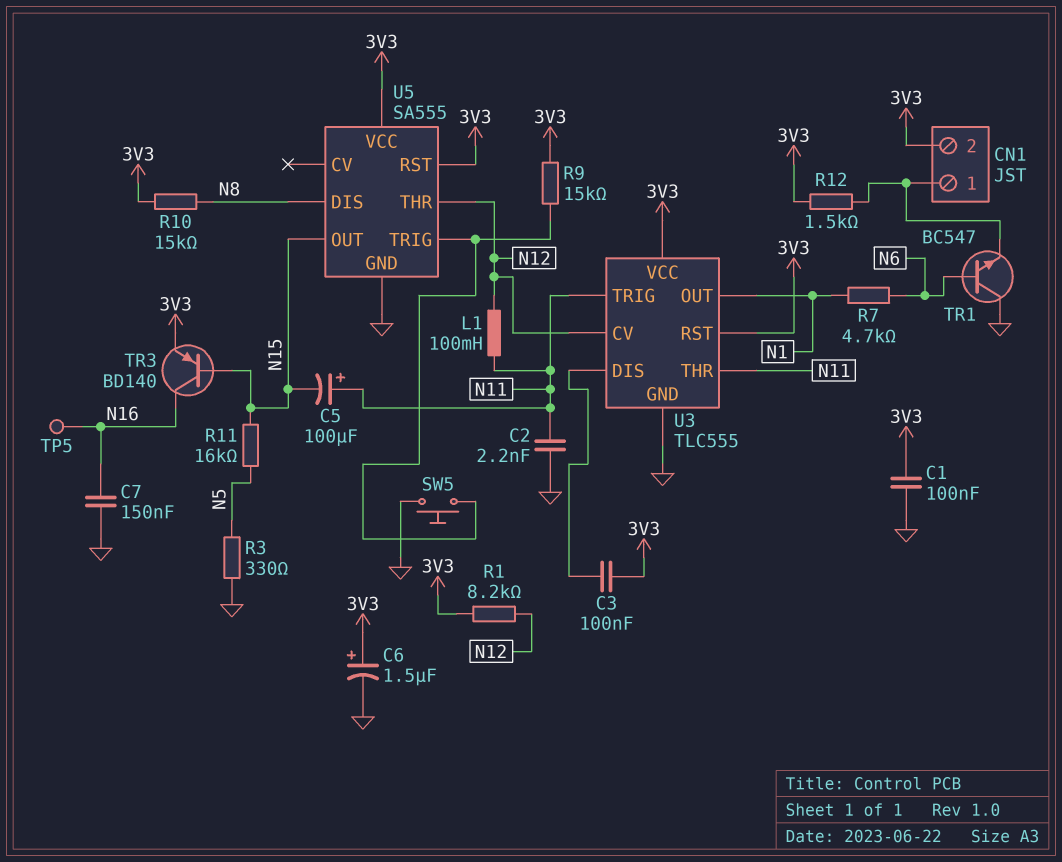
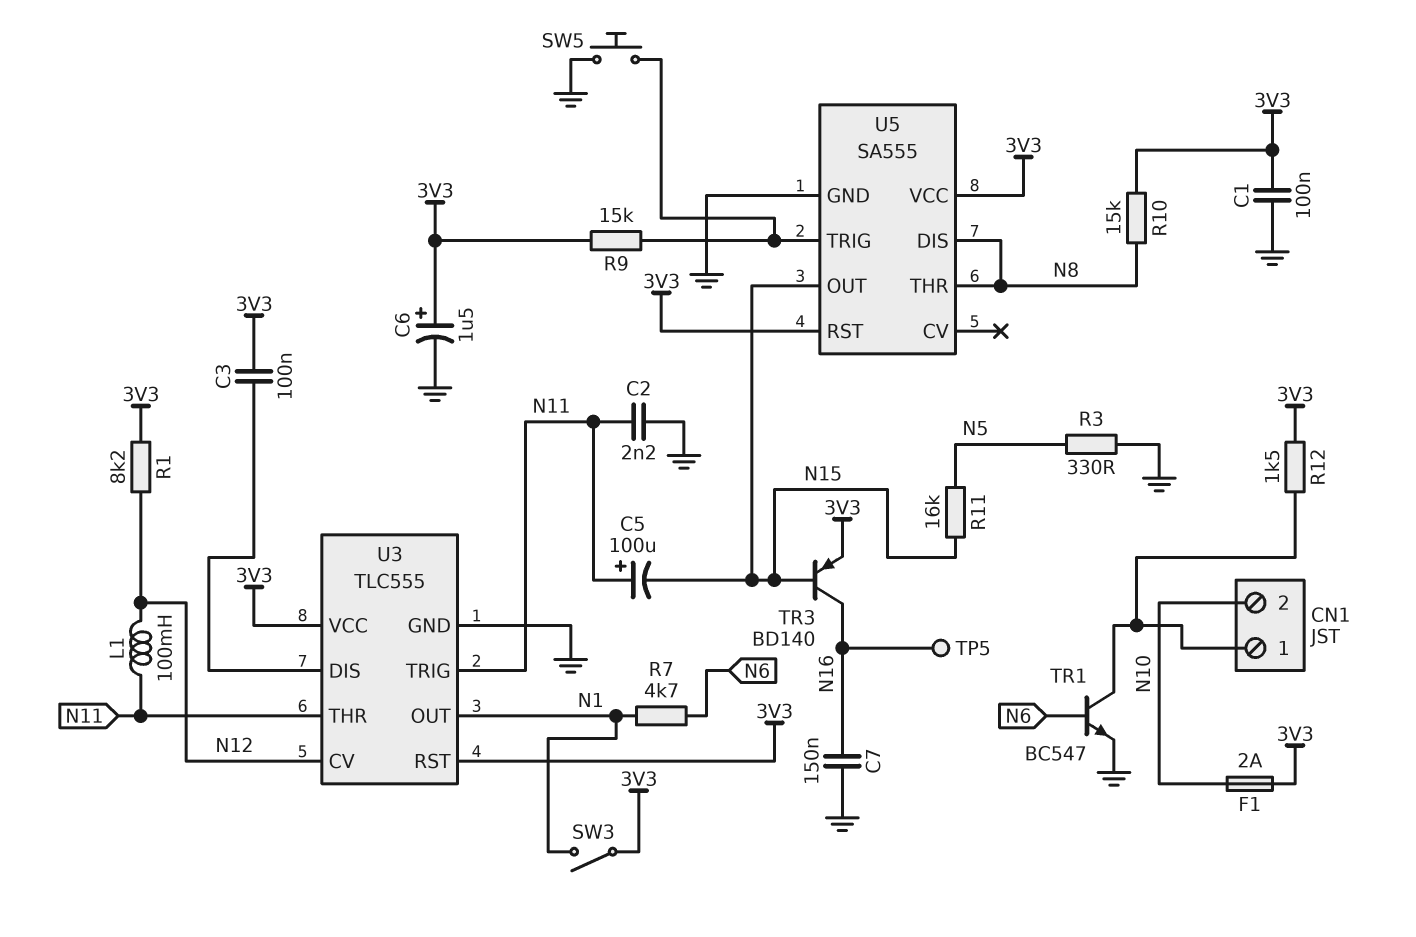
CN1 pin 2: 3V3 -> N10
F1: none -> 2A (3V3, N10)
SW3: none -> switch (3V3, N1)
TR1: NPN BC547 (B N6, C GND, E CN1/1) -> NPN BC547 (B N6, C CN1/1, E GND)
U5 pin THR: N12 -> N8

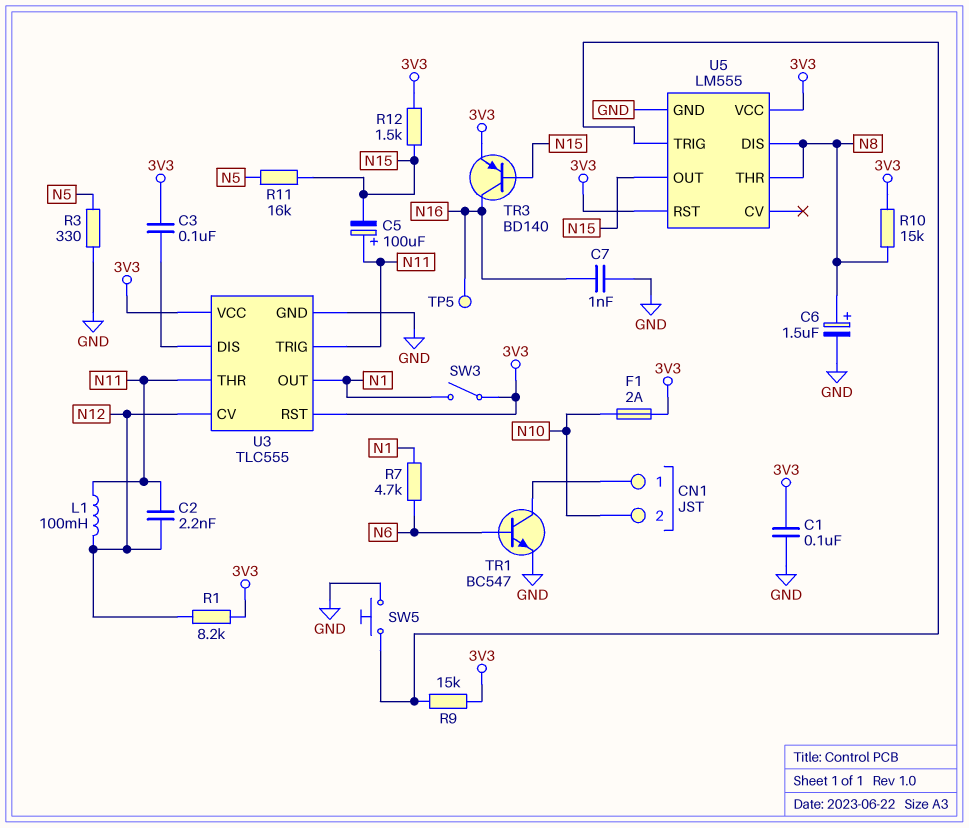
C2: 2.2nF (GND, N11) -> 2.2nF (N11, N12)
C6: 1.5uF (plus 3V3, minus GND) -> 1.5uF (plus N8, minus GND)
C7: 150nF (GND, N16) -> 1nF (GND, N16)
R12: 1.5k (3V3, CN1/1) -> 1.5k (3V3, N15)
U5: SA555 -> LM555

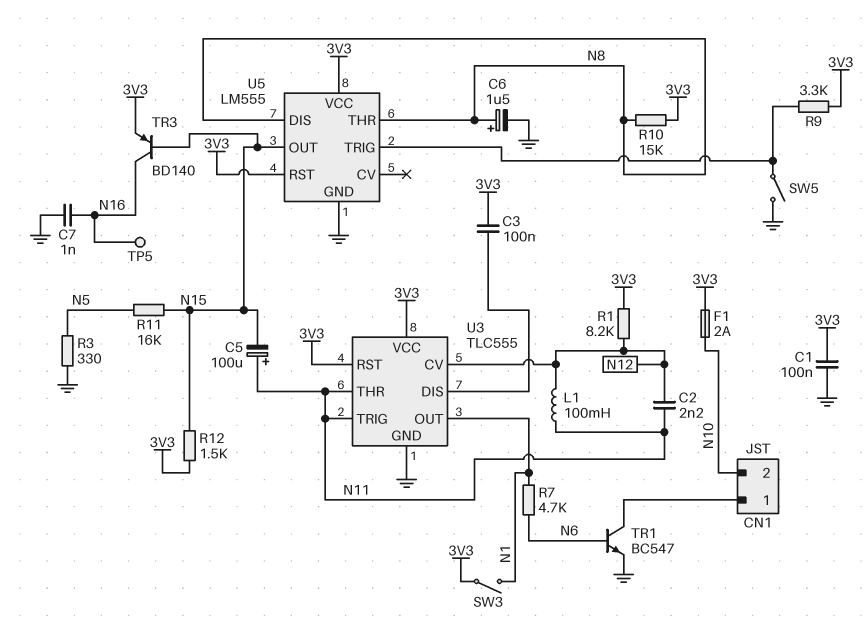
R9: 15k (3V3, U5/TRIG) -> 3.3k (3V3, U5/TRIG)
SW5: button (GND, U5/TRIG) -> switch (GND, U5/TRIG)

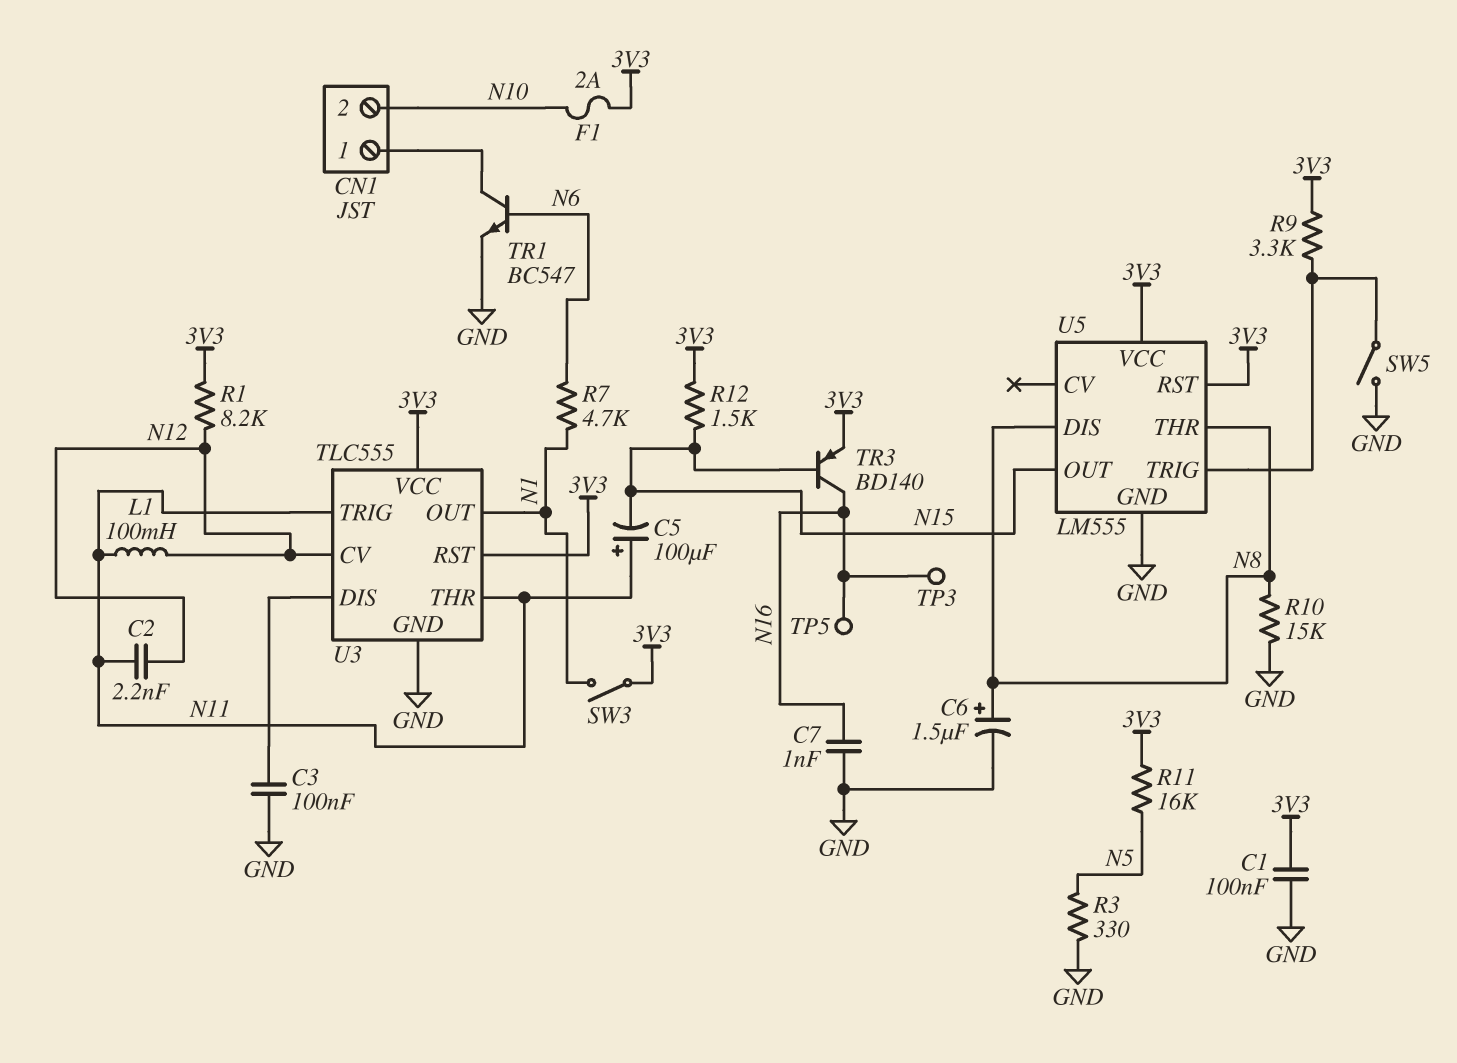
C3: 100nF (3V3, U3/DIS) -> 100nF (GND, U3/DIS)
R10: 15k (3V3, N8) -> 15k (GND, N8)
R11: 16k (N5, N15) -> 16k (3V3, N5)
TP3: none -> test point (N16)

